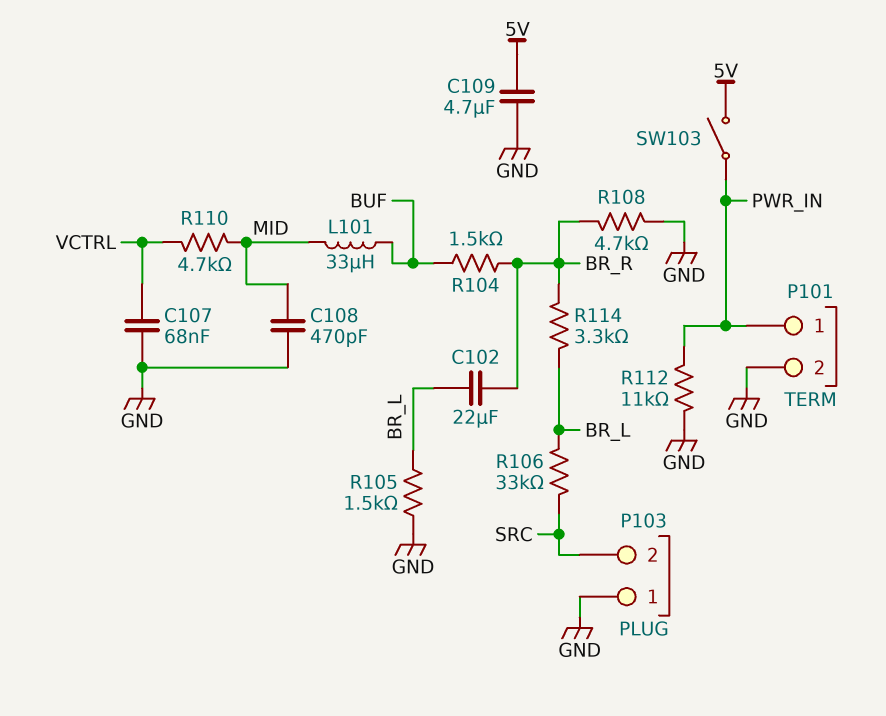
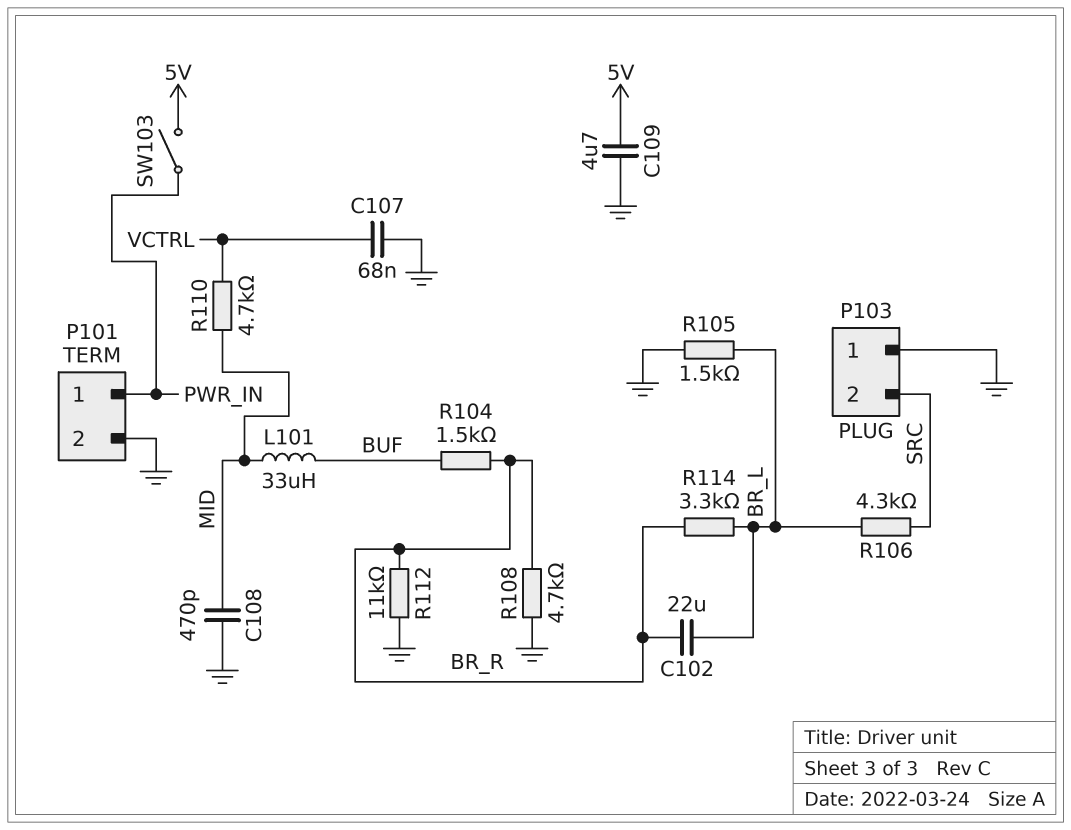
R106: 33k (BR_L, SRC) -> 4.3k (BR_L, SRC)
R112: 11k (GND, PWR_IN) -> 11k (BR_R, GND)

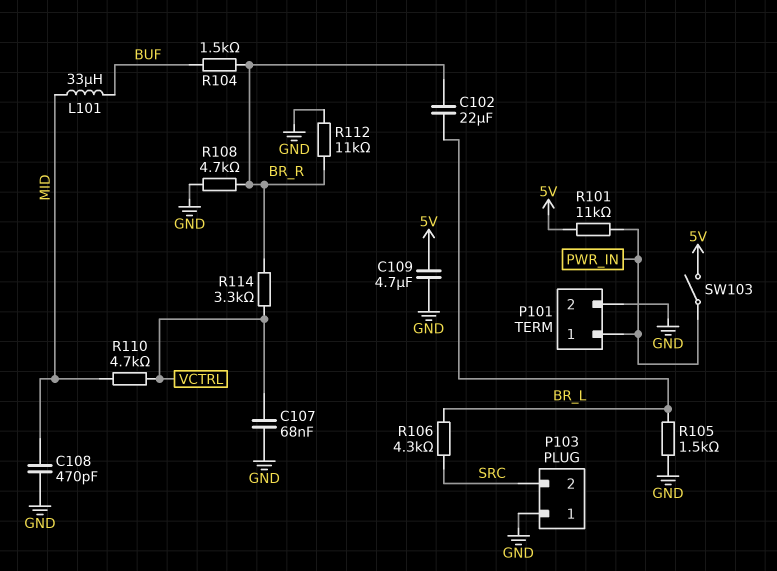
R101: none -> 11k (5V, PWR_IN)
R114: 3.3k (BR_L, BR_R) -> 3.3k (BR_R, VCTRL)

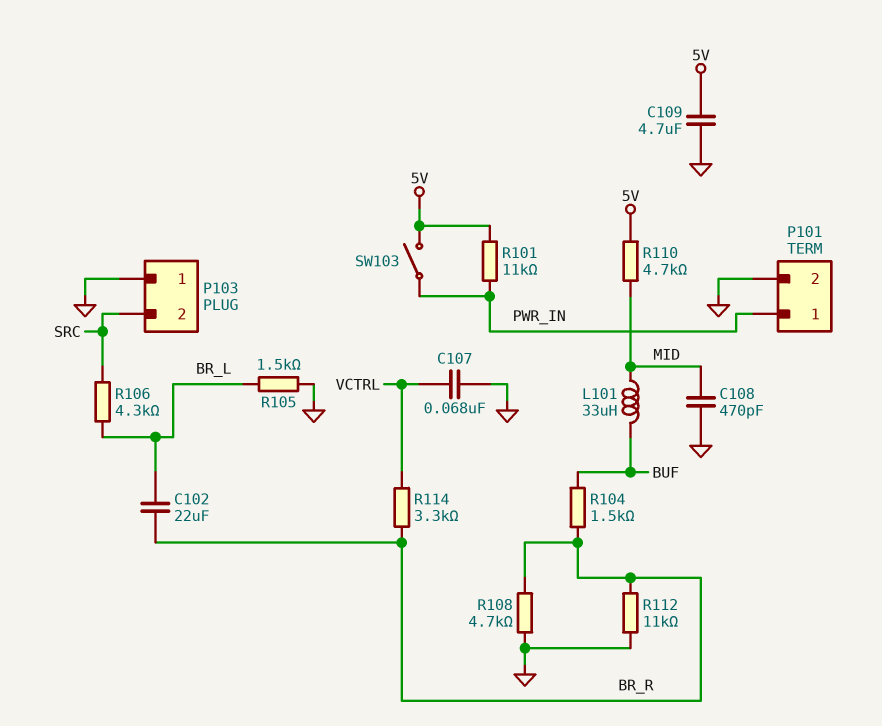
R110: 4.7k (MID, VCTRL) -> 4.7k (5V, MID)

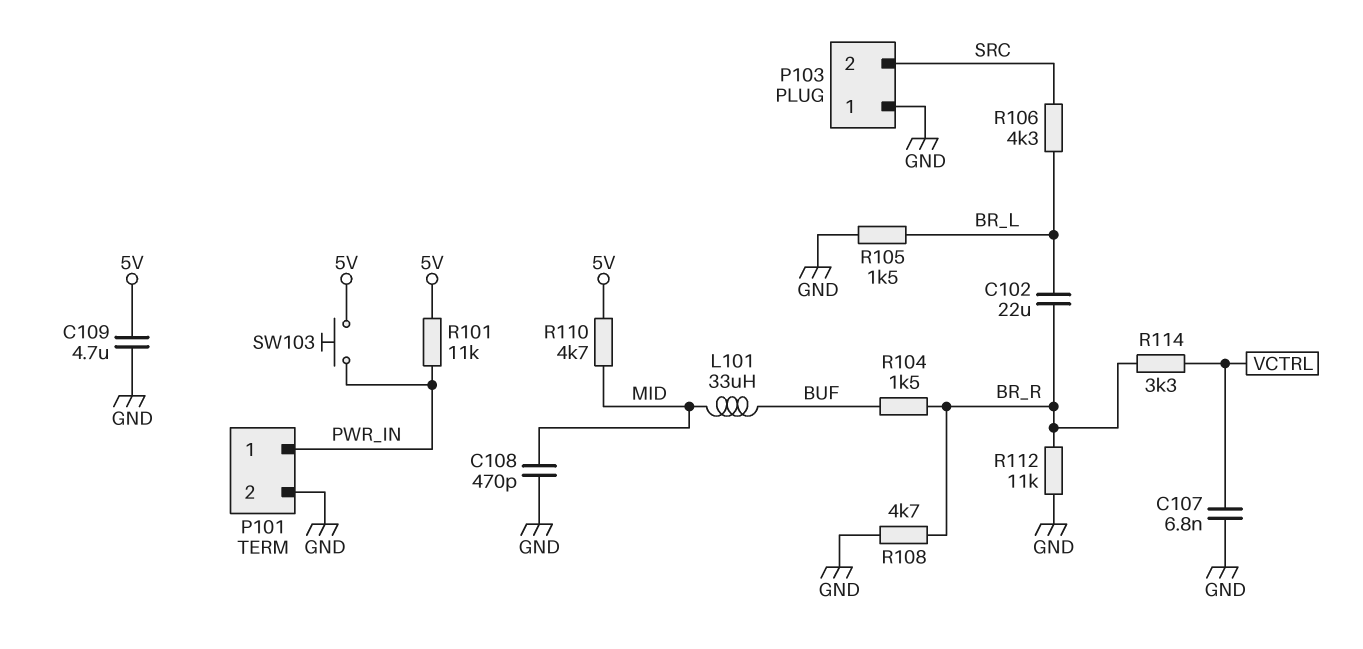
C107: 68nF (GND, VCTRL) -> 6.8nF (GND, VCTRL)
SW103: switch (5V, PWR_IN) -> button (5V, PWR_IN)

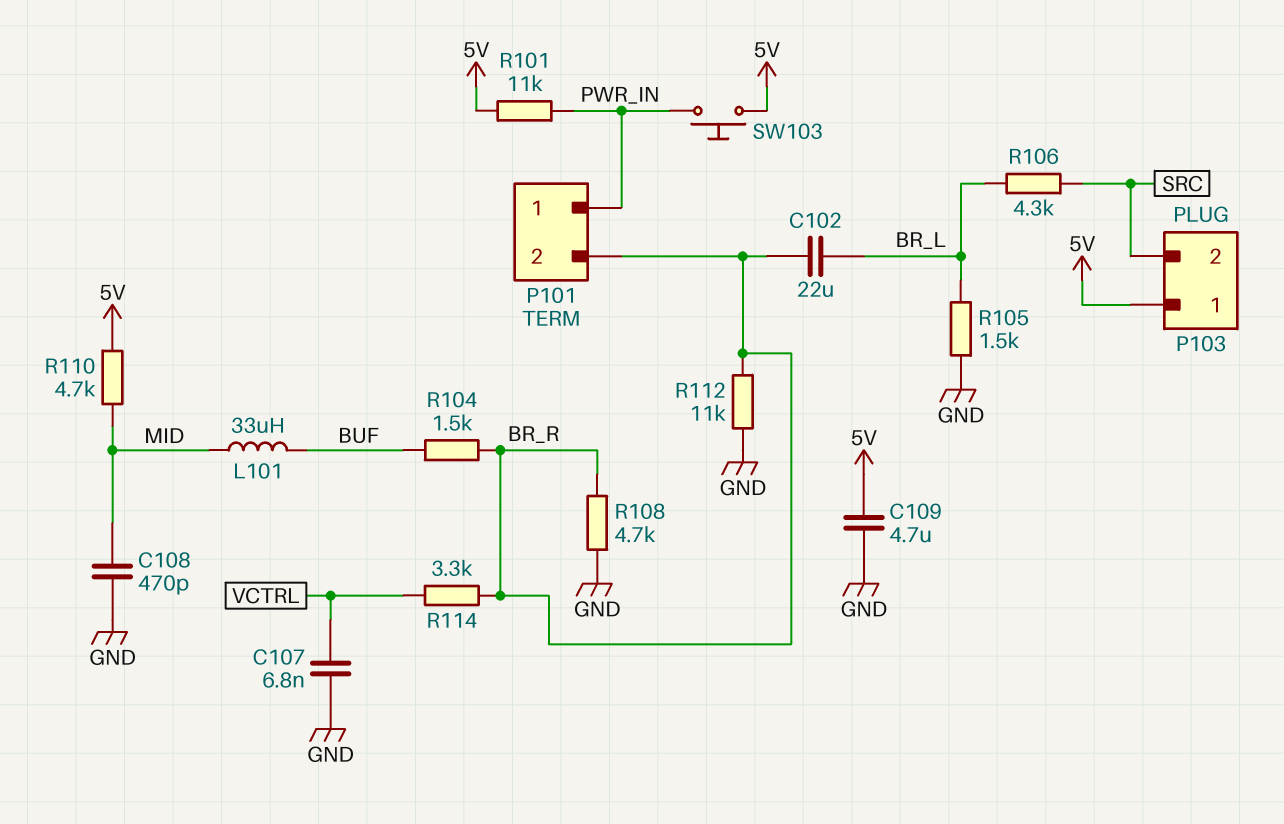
P101 pin 2: GND -> BR_R
P103 pin 1: GND -> 5V

